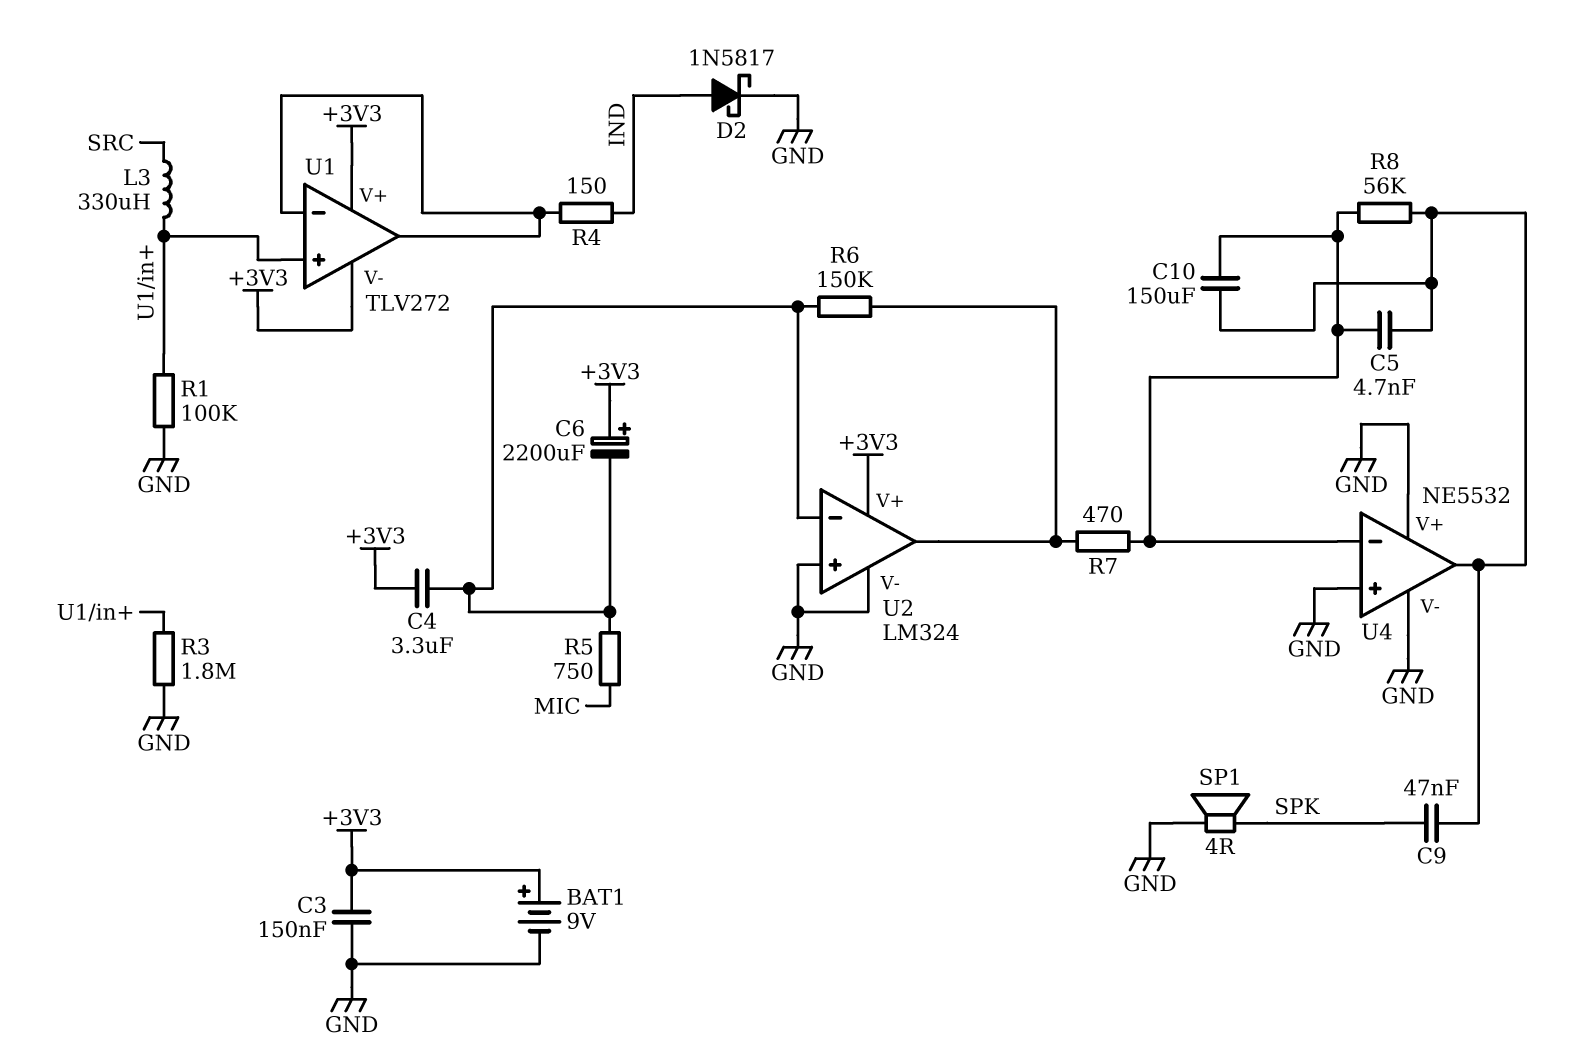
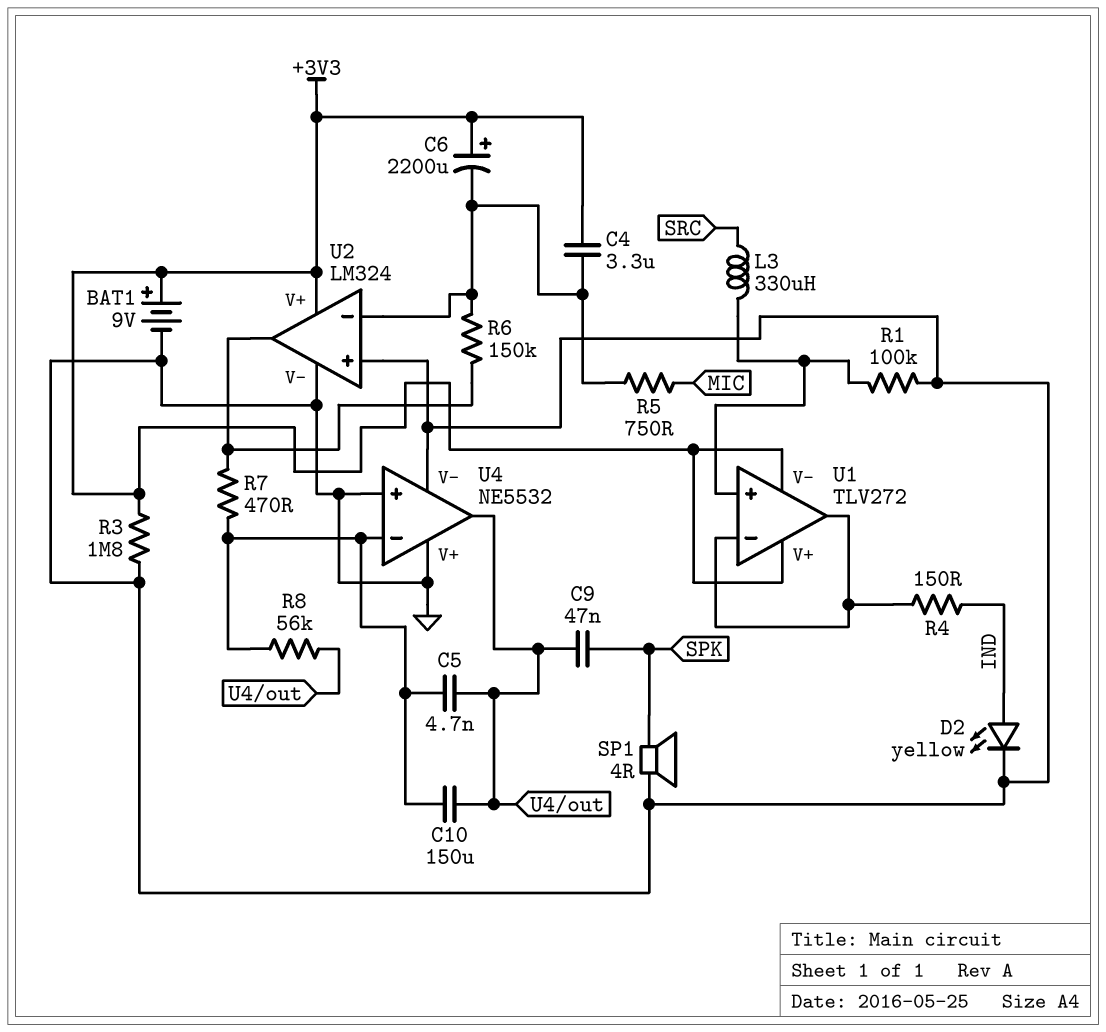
C3: 150nF (+3V3, GND) -> none
D2: schottky 1N5817 (A IND, K GND) -> LED yellow (A IND, K GND)
R3: 1.8M (GND, U1/in+) -> 1.8M (+3V3, GND)

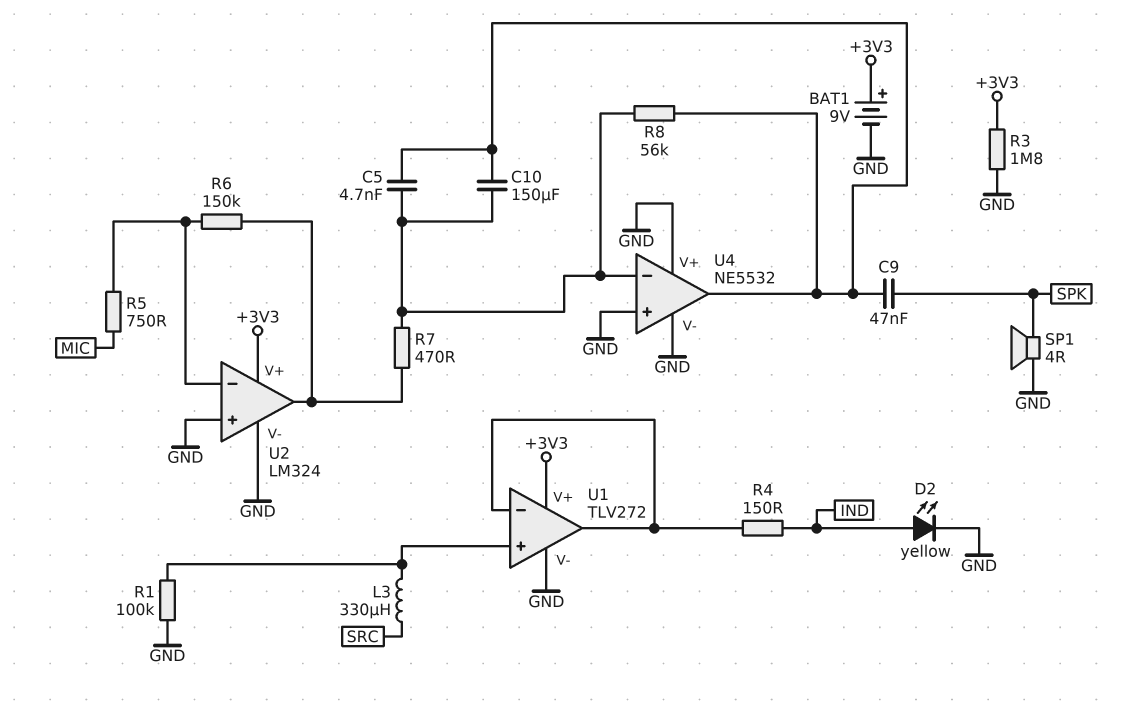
C4: 3.3uF (+3V3, U2/in-) -> none
C6: 2200uF (plus +3V3, minus U2/in-) -> none
U1 pin V-: +3V3 -> GND

